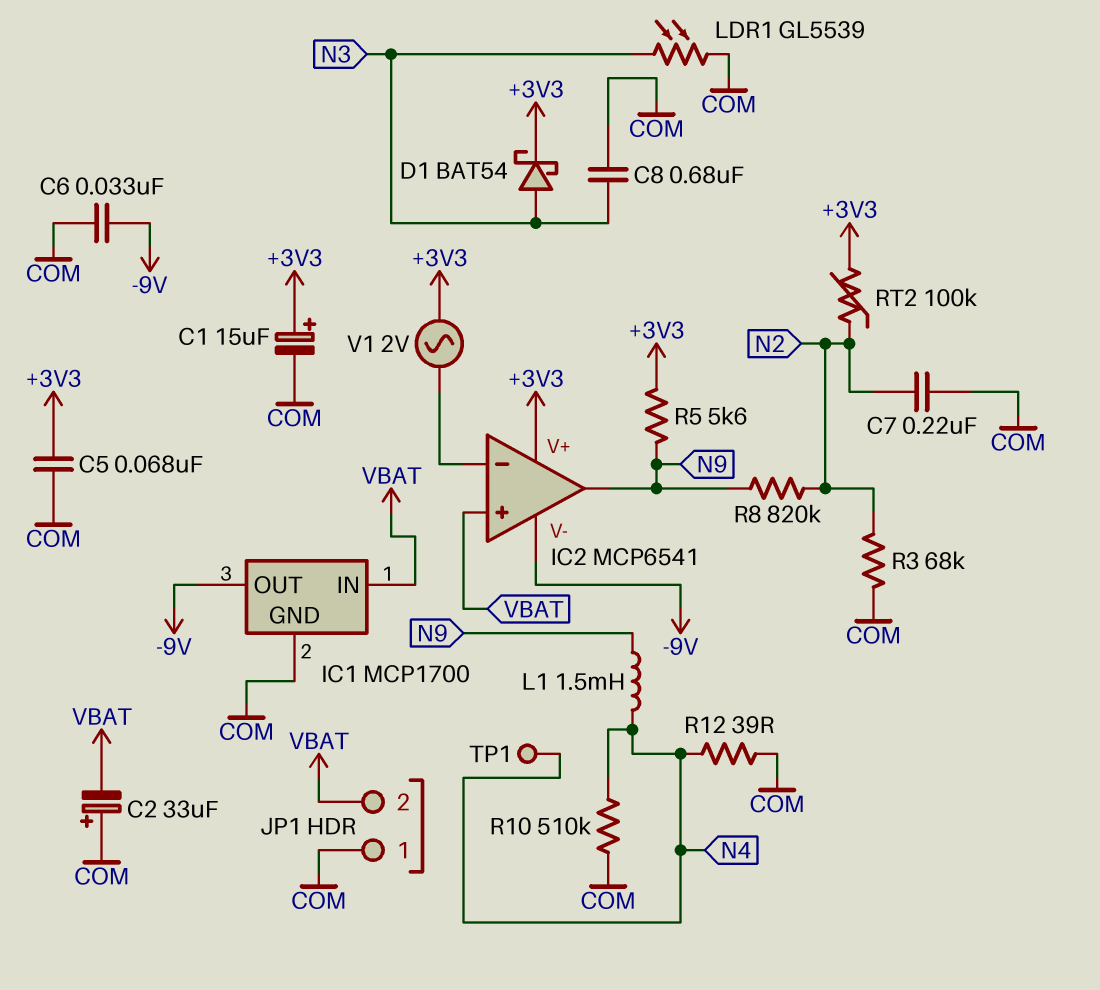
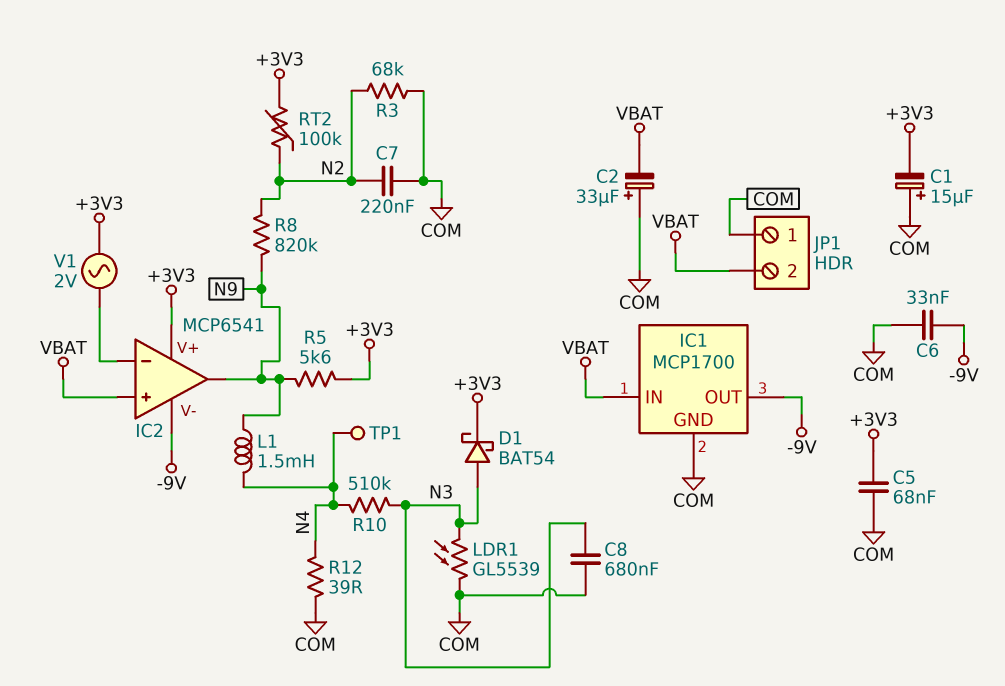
C1: 15uF (plus +3V3, minus COM) -> 15uF (plus COM, minus +3V3)
R10: 510k (COM, N4) -> 510k (N3, N4)

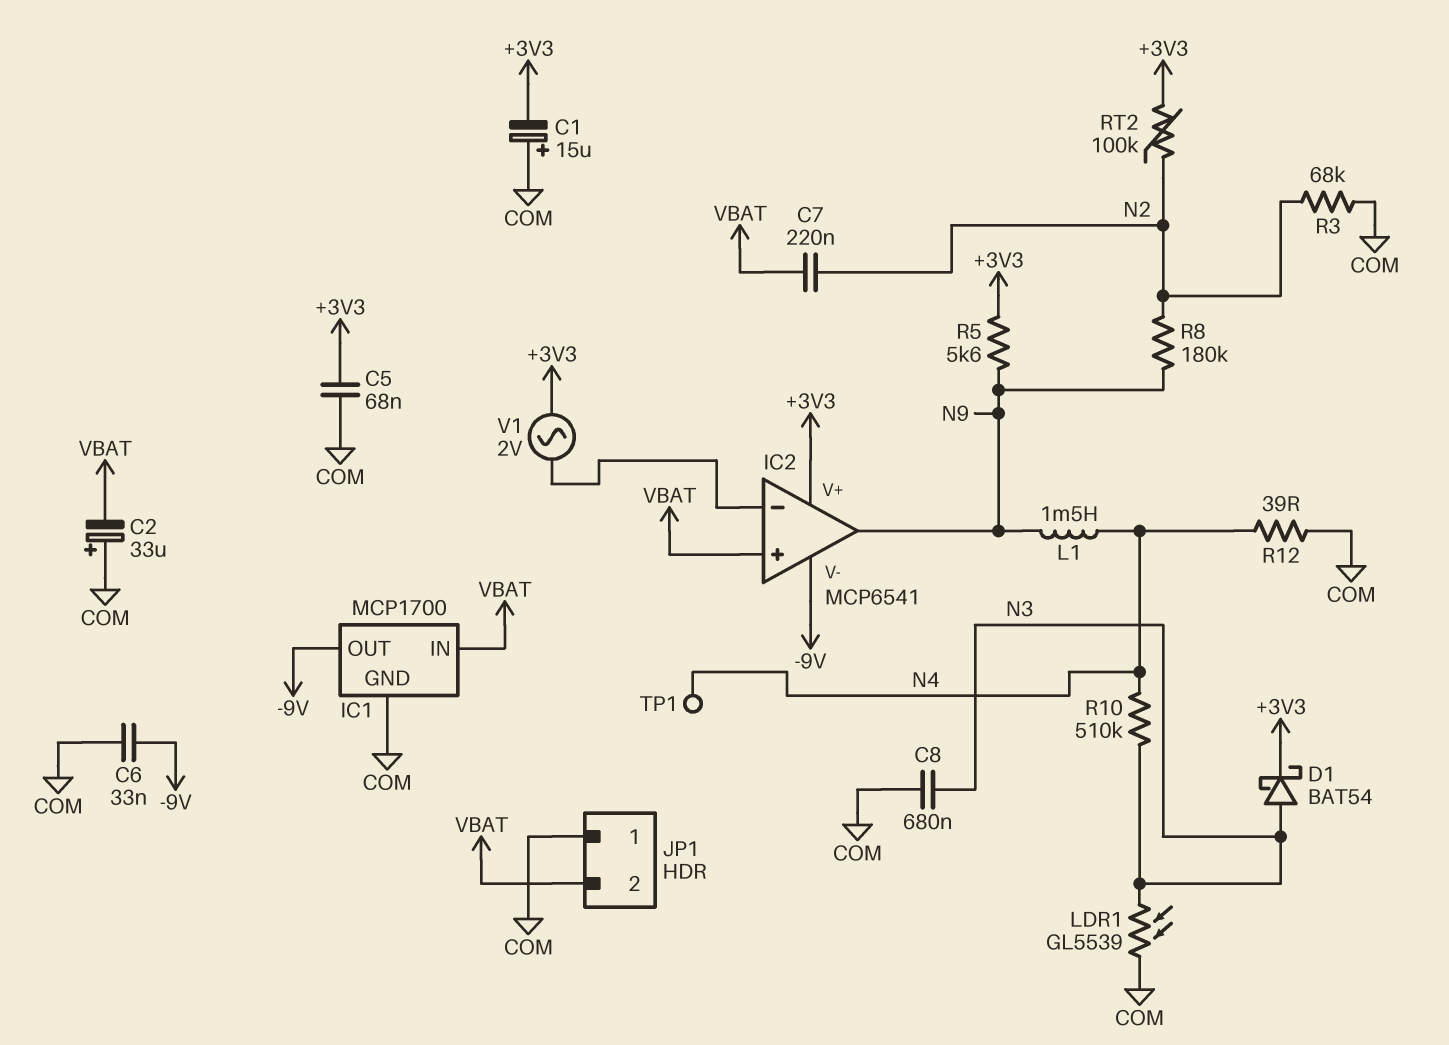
C7: 220nF (COM, N2) -> 220nF (N2, VBAT)
R8: 820k (N2, N9) -> 180k (N2, N9)

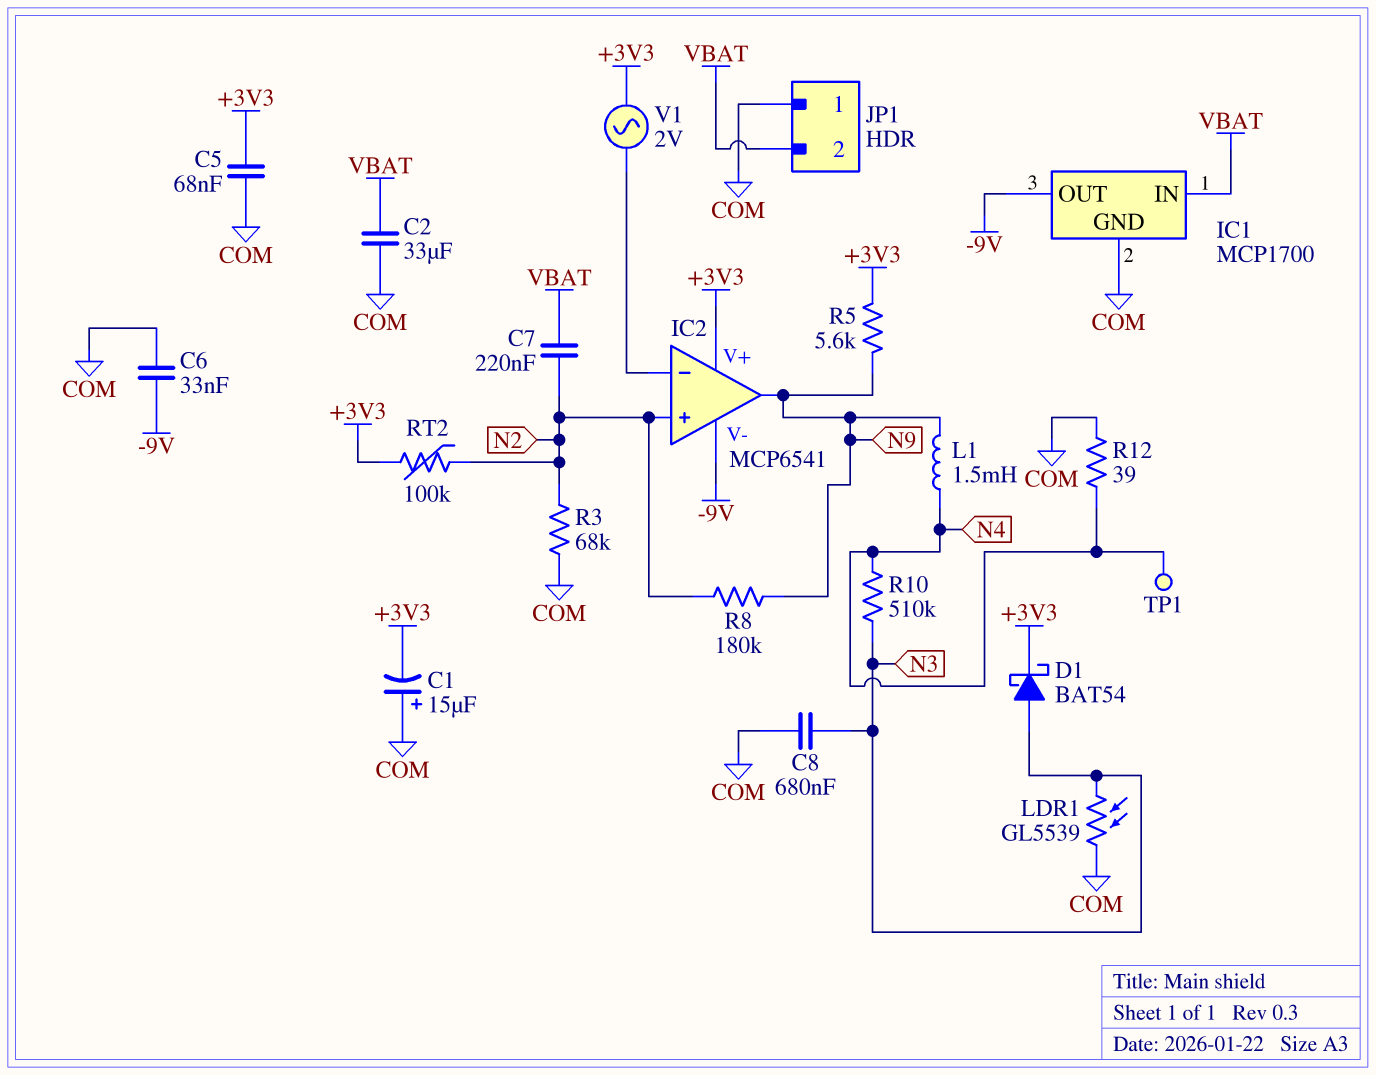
C2: 33uF (plus COM, minus VBAT) -> 33uF (COM, VBAT)
IC2 pin in+: VBAT -> N2

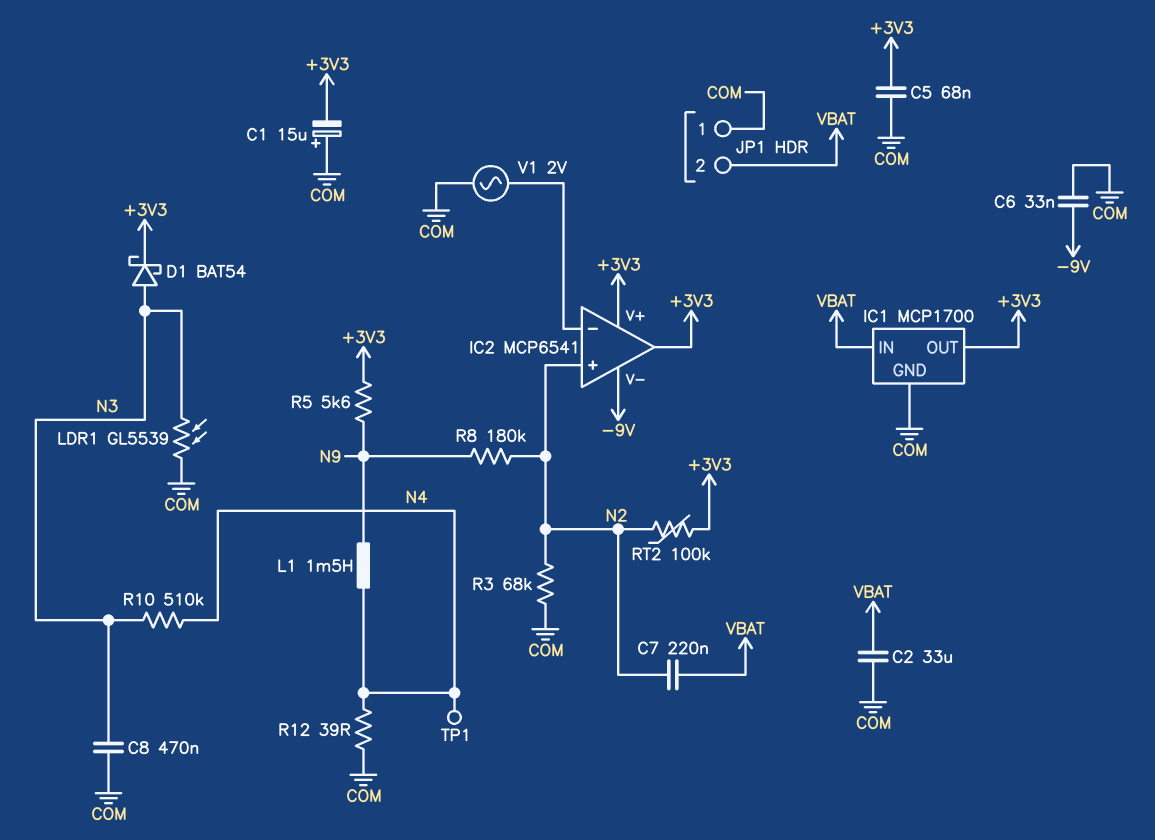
C8: 680nF (COM, N3) -> 470nF (COM, N3)
IC1 pin OUT: -9V -> +3V3
IC2 pin out: N9 -> +3V3
V1: AC 2V (+3V3, IC2/in-) -> AC 2V (COM, IC2/in-)

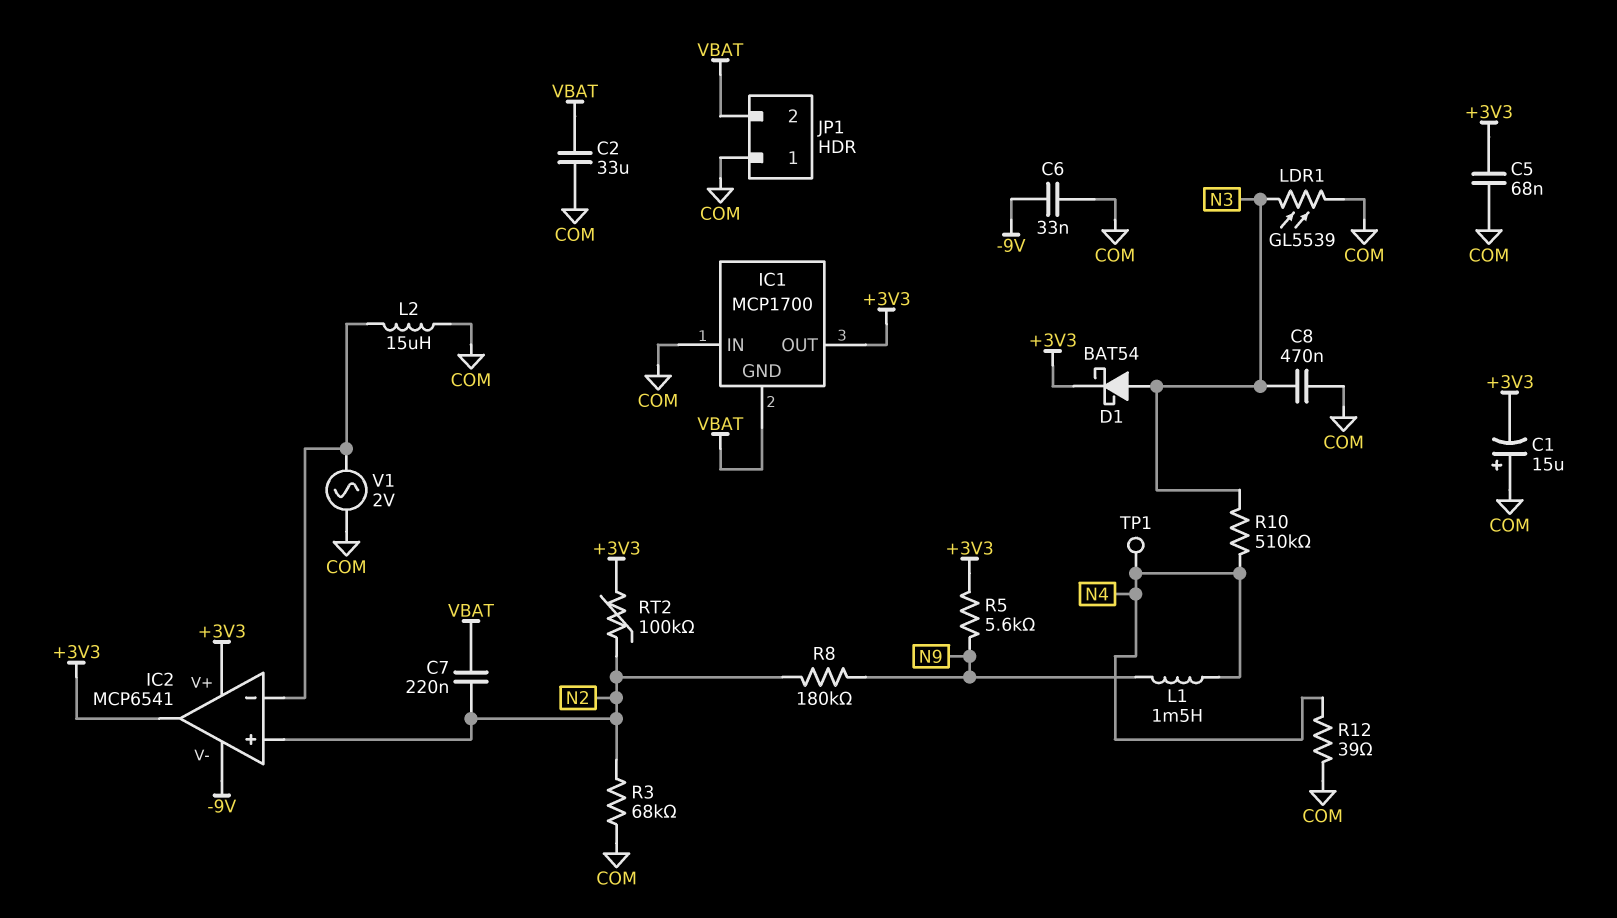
IC1 pin GND: COM -> VBAT
IC1 pin IN: VBAT -> COM
L2: none -> 15uH (COM, IC2/in-)

